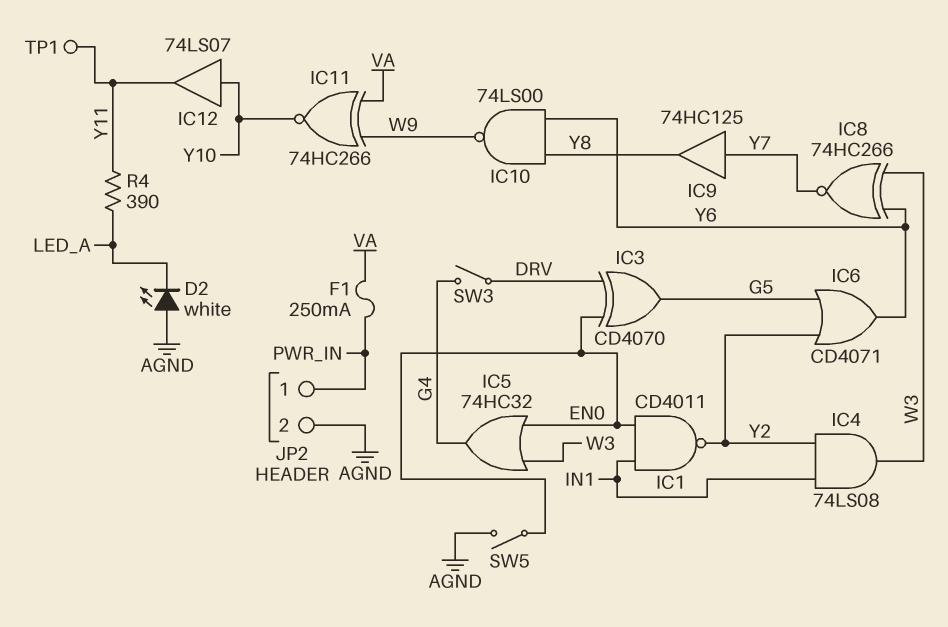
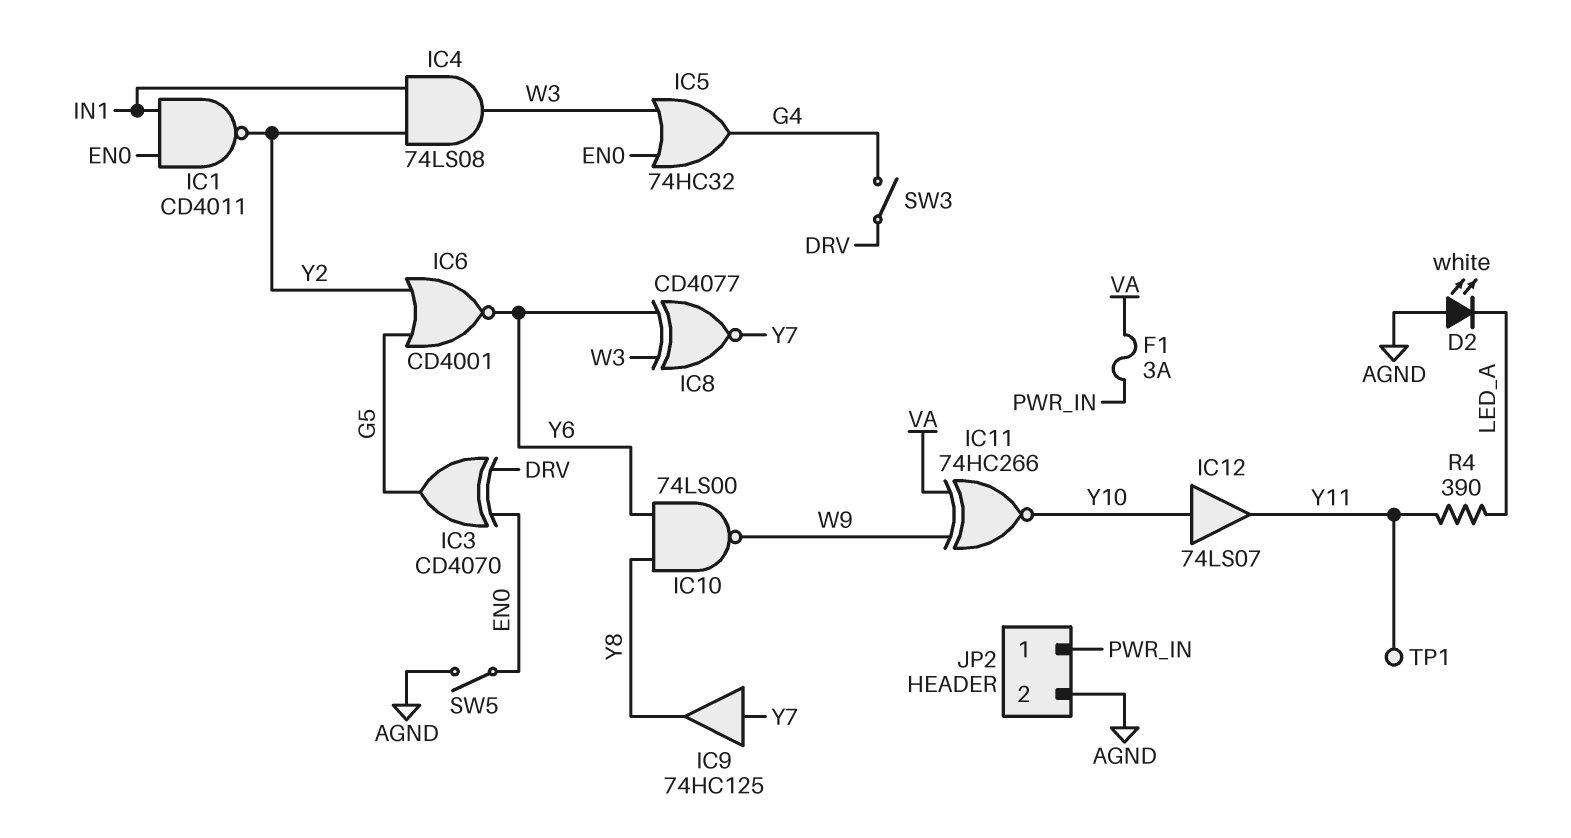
F1: 250mA (PWR_IN, VA) -> 3A (PWR_IN, VA)
IC6: OR CD4071 (in G5, in Y2, out Y6) -> NOR CD4001 (in G5, in Y2, out Y6)
IC8: XNOR 74HC266 (in W3, in Y6, out Y7) -> XNOR CD4077 (in W3, in Y6, out Y7)

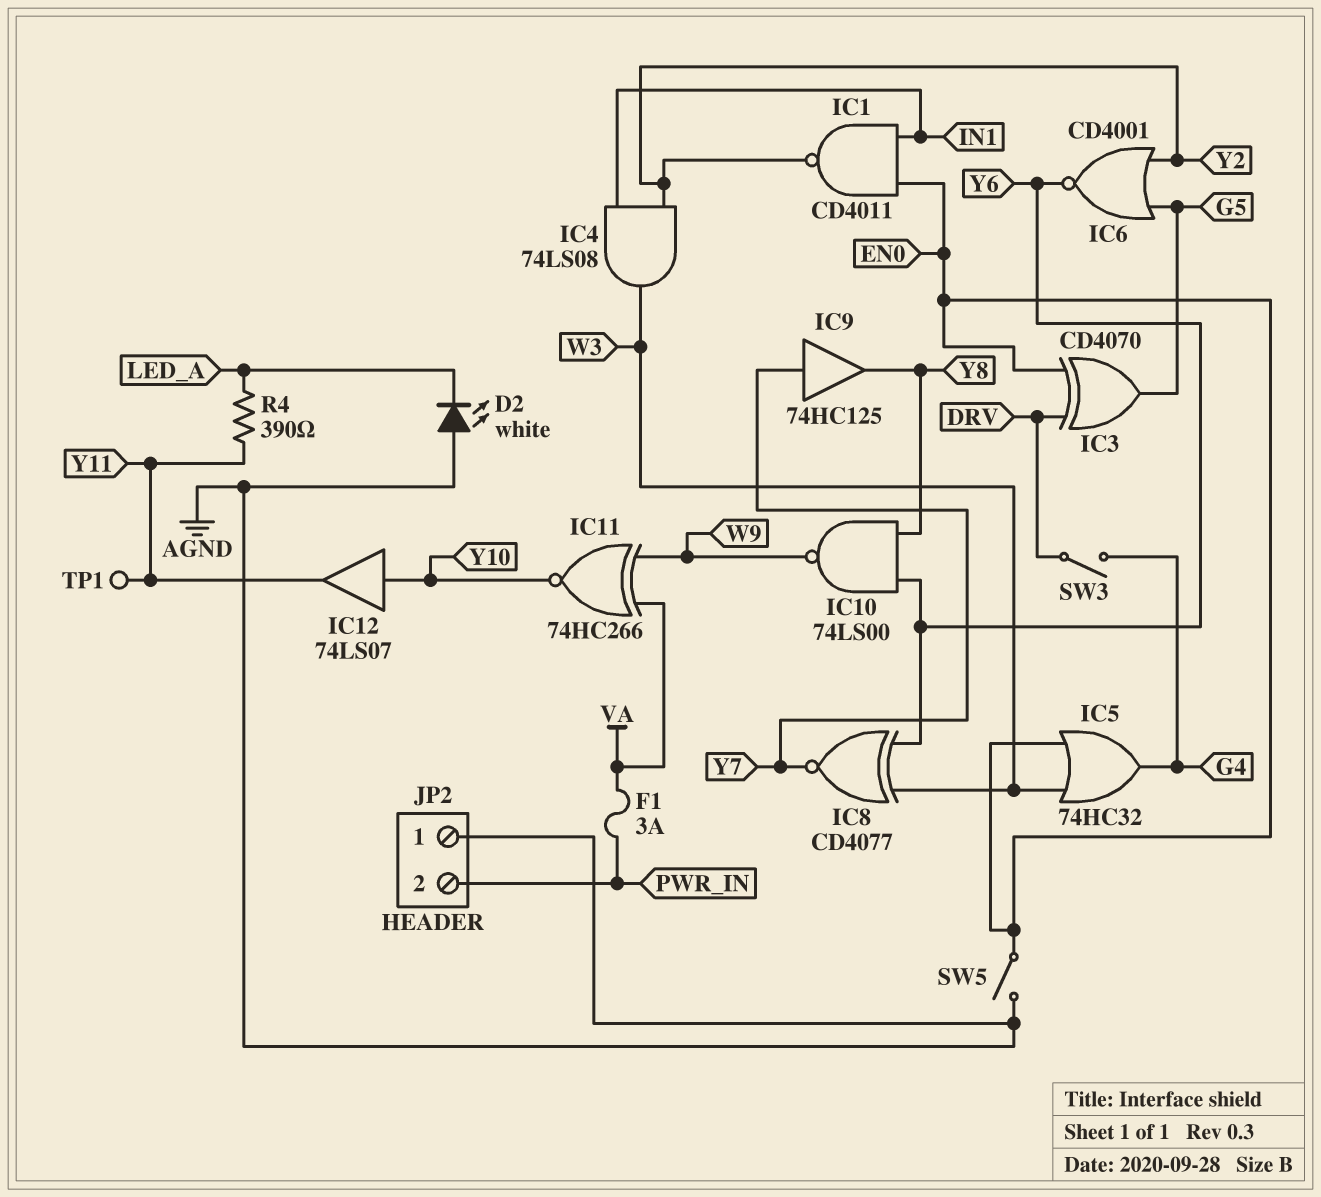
JP2 pin 1: PWR_IN -> AGND
JP2 pin 2: AGND -> PWR_IN

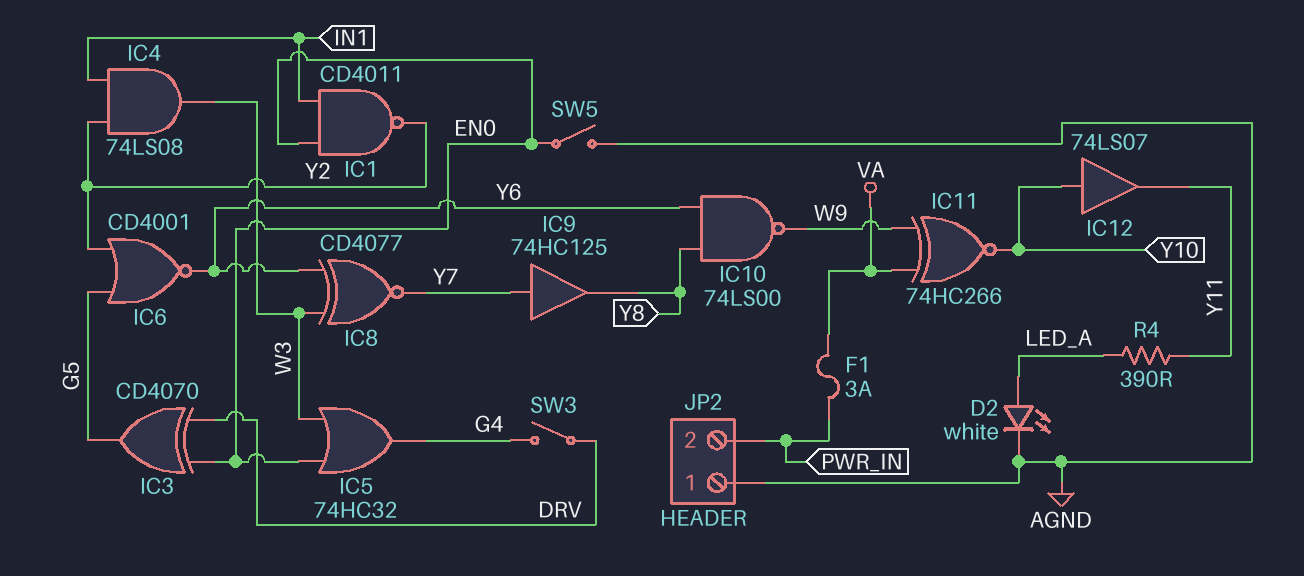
D2: LED white (A AGND, K LED_A) -> LED white (A LED_A, K AGND)
TP1: test point (Y11) -> none

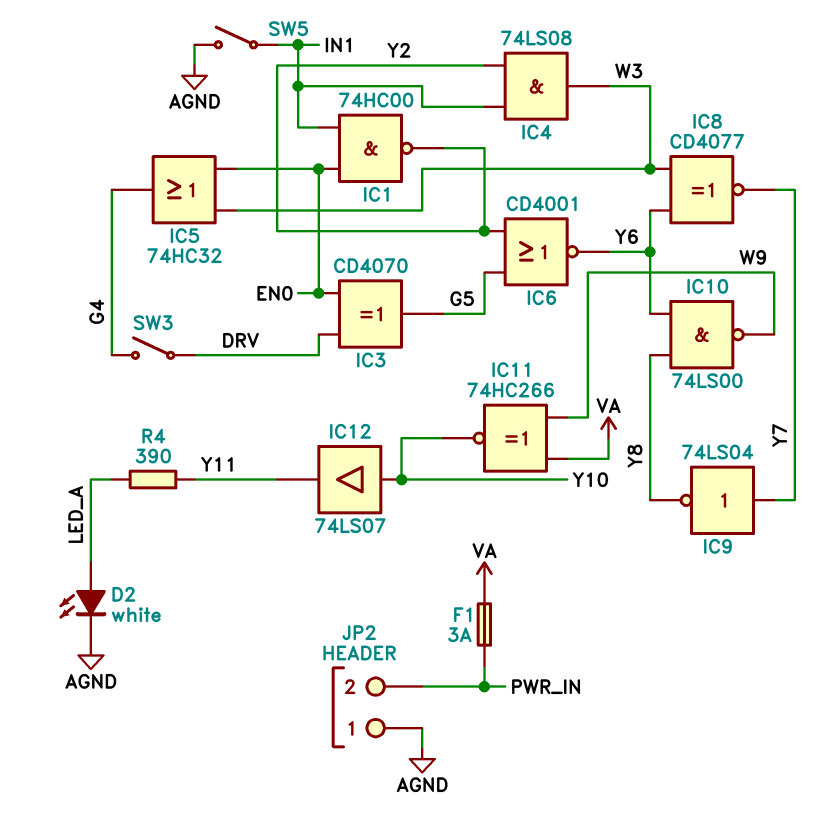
IC1: NAND CD4011 (in EN0, in IN1, out Y2) -> NAND 74HC00 (in EN0, in IN1, out Y2)
IC9: buffer 74HC125 (in Y7, out Y8) -> NOT 74LS04 (in Y7, out Y8)
SW5: switch (AGND, EN0) -> switch (AGND, IN1)

